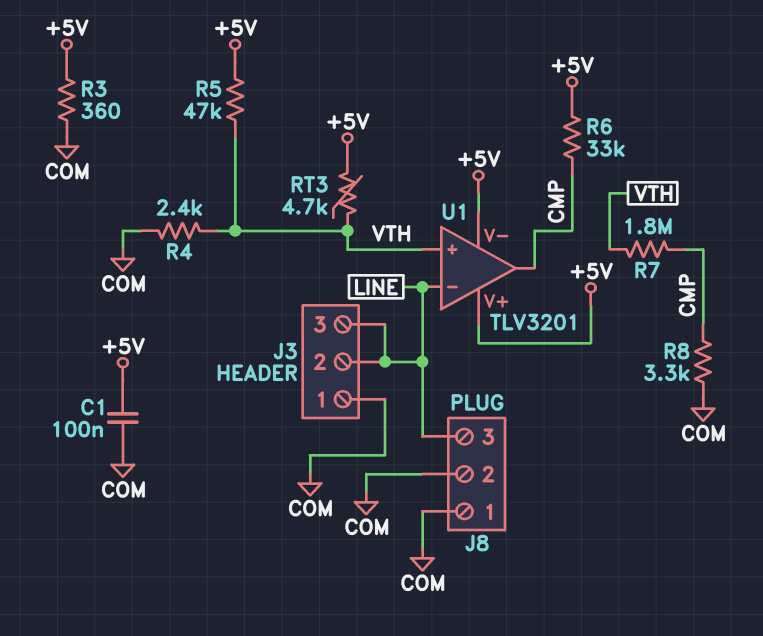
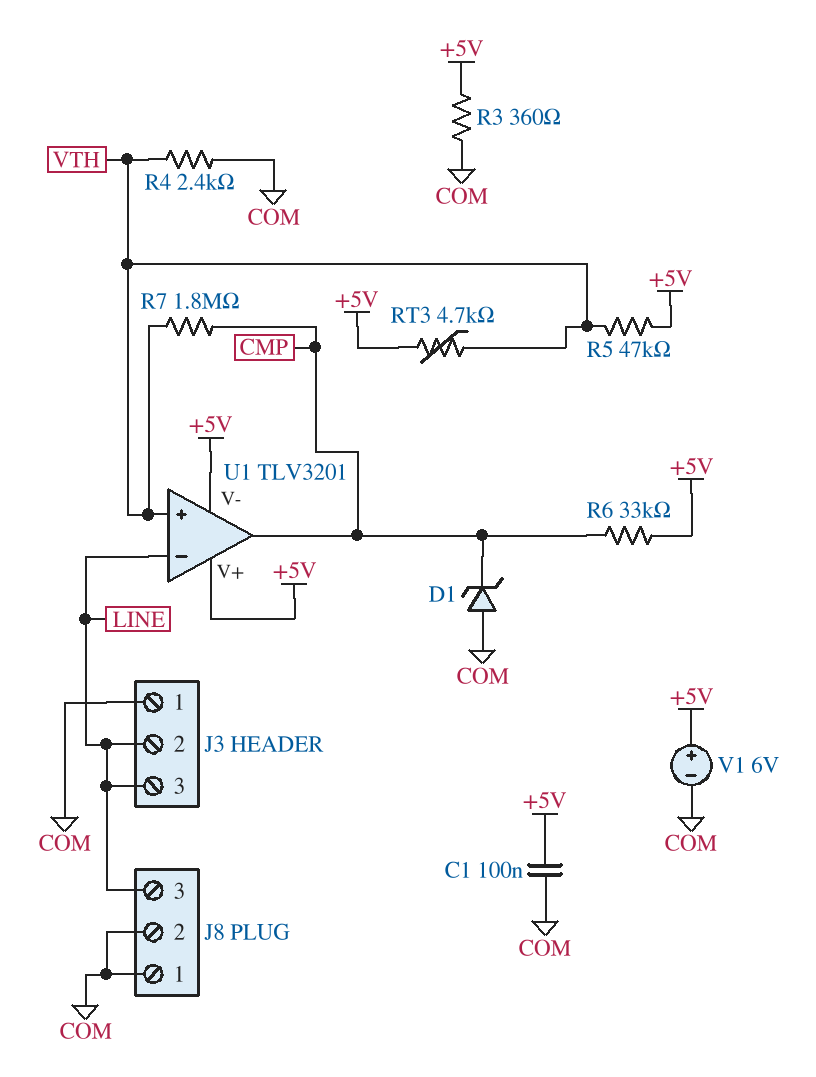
D1: none -> zener (A COM, K CMP)
R8: 3.3k (CMP, COM) -> none
V1: none -> 6V (plus +5V, minus COM)

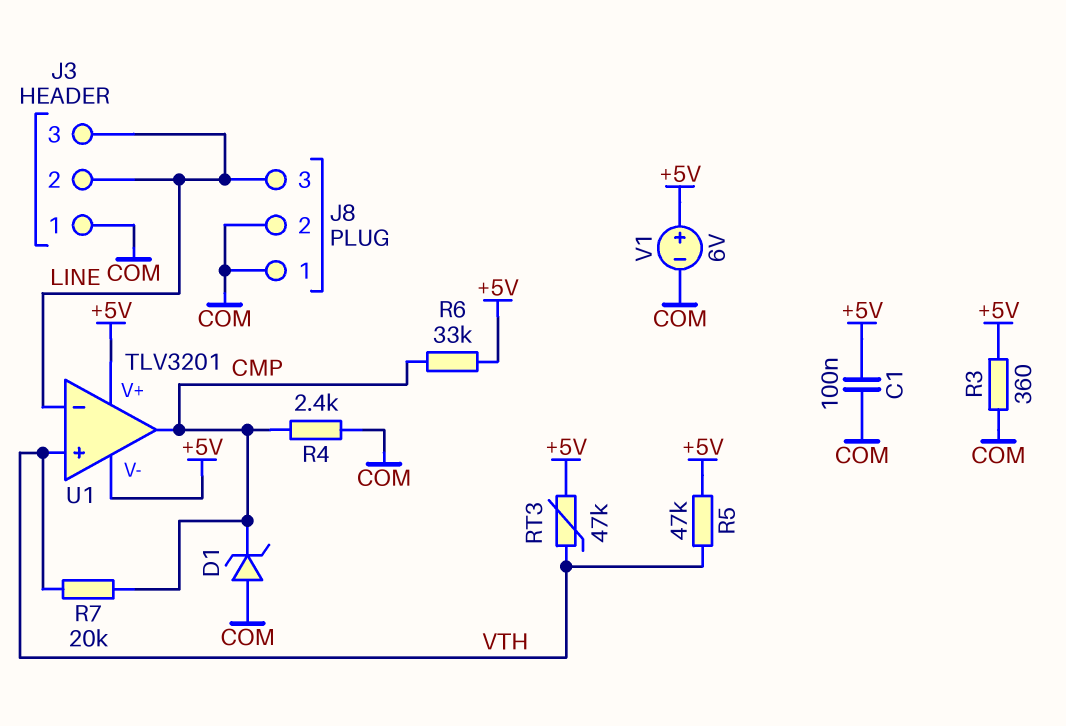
R4: 2.4k (COM, VTH) -> 2.4k (CMP, COM)
R7: 1.8M (CMP, VTH) -> 20k (CMP, VTH)
RT3: 4.7k (+5V, VTH) -> 47k (+5V, VTH)

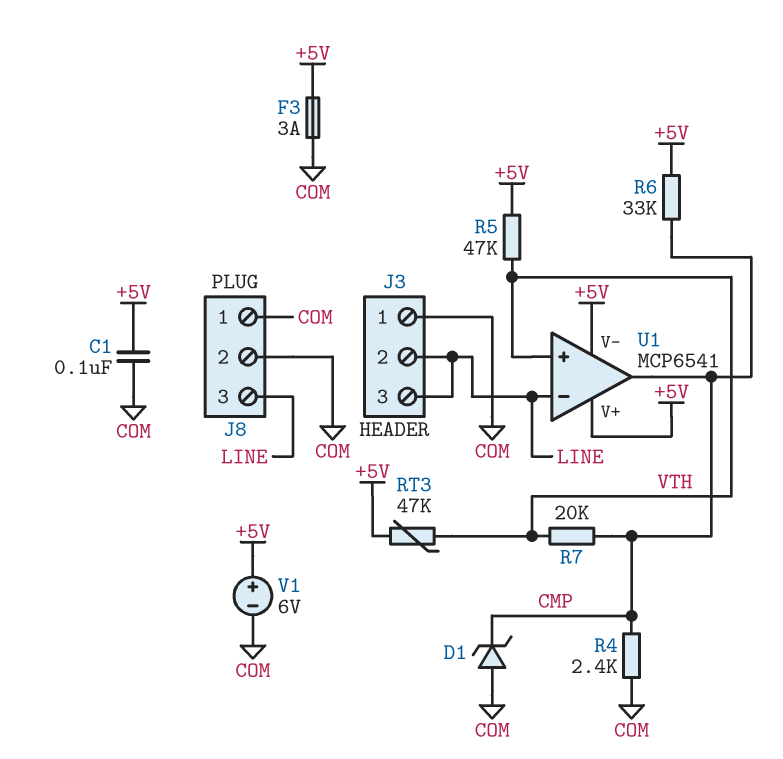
F3: none -> 3A (+5V, COM)
R3: 360 (+5V, COM) -> none
U1: TLV3201 -> MCP6541

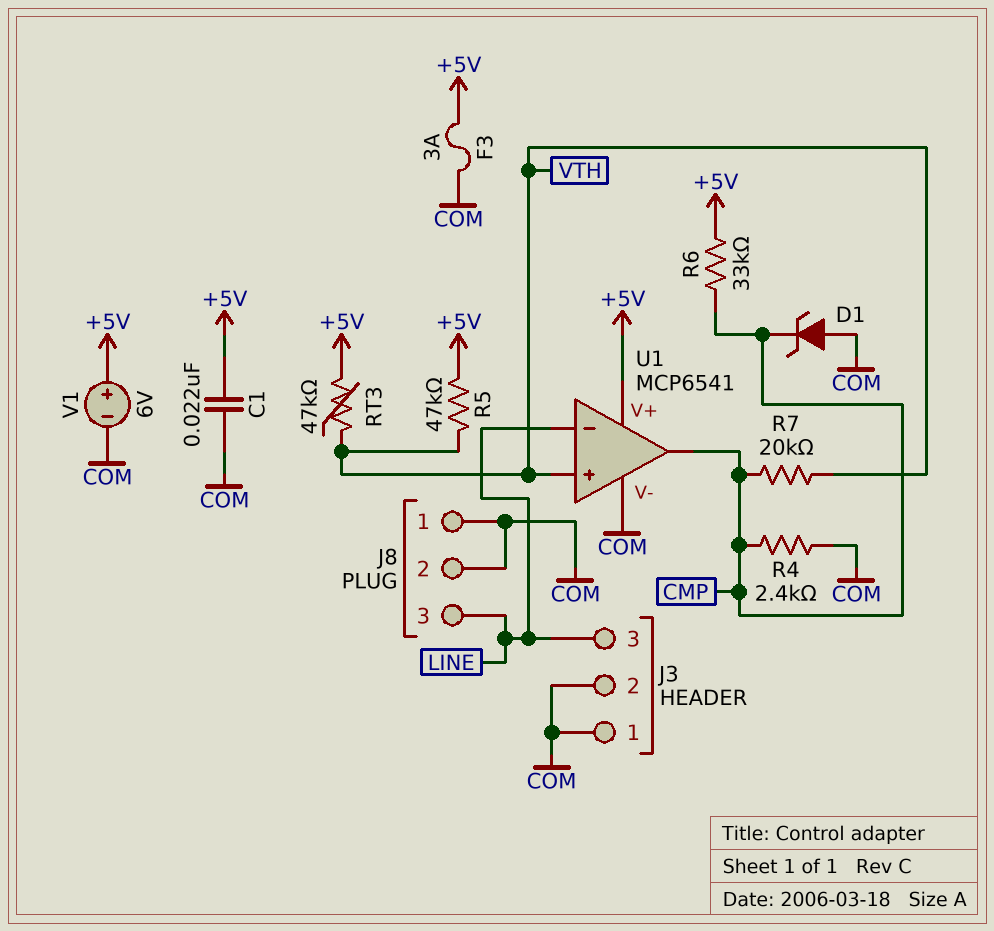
C1: 100nF (+5V, COM) -> 22nF (+5V, COM)
J3 pin 2: LINE -> COM
U1 pin V-: +5V -> COM

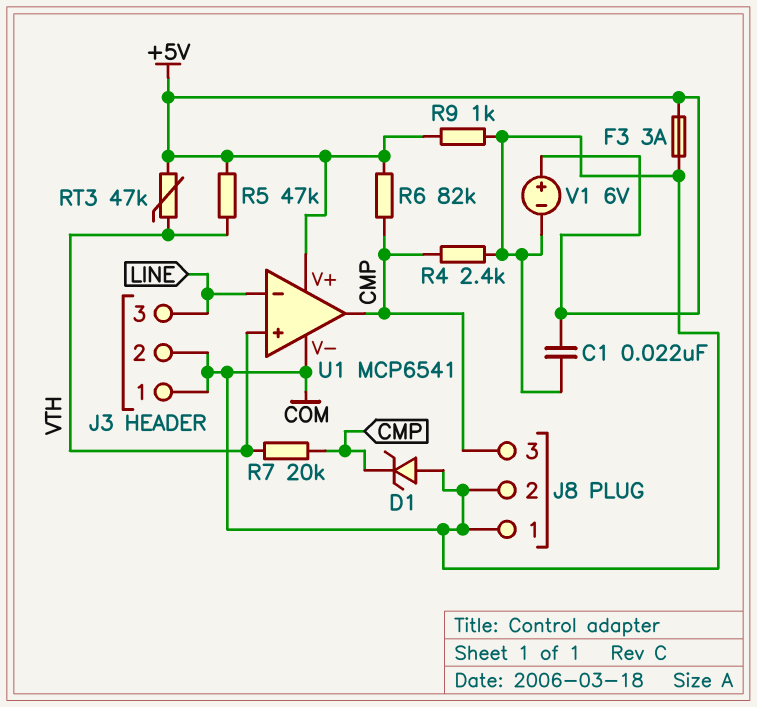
J8 pin 3: LINE -> CMP
R6: 33k (+5V, CMP) -> 82k (+5V, CMP)
R9: none -> 1k (+5V, COM)

